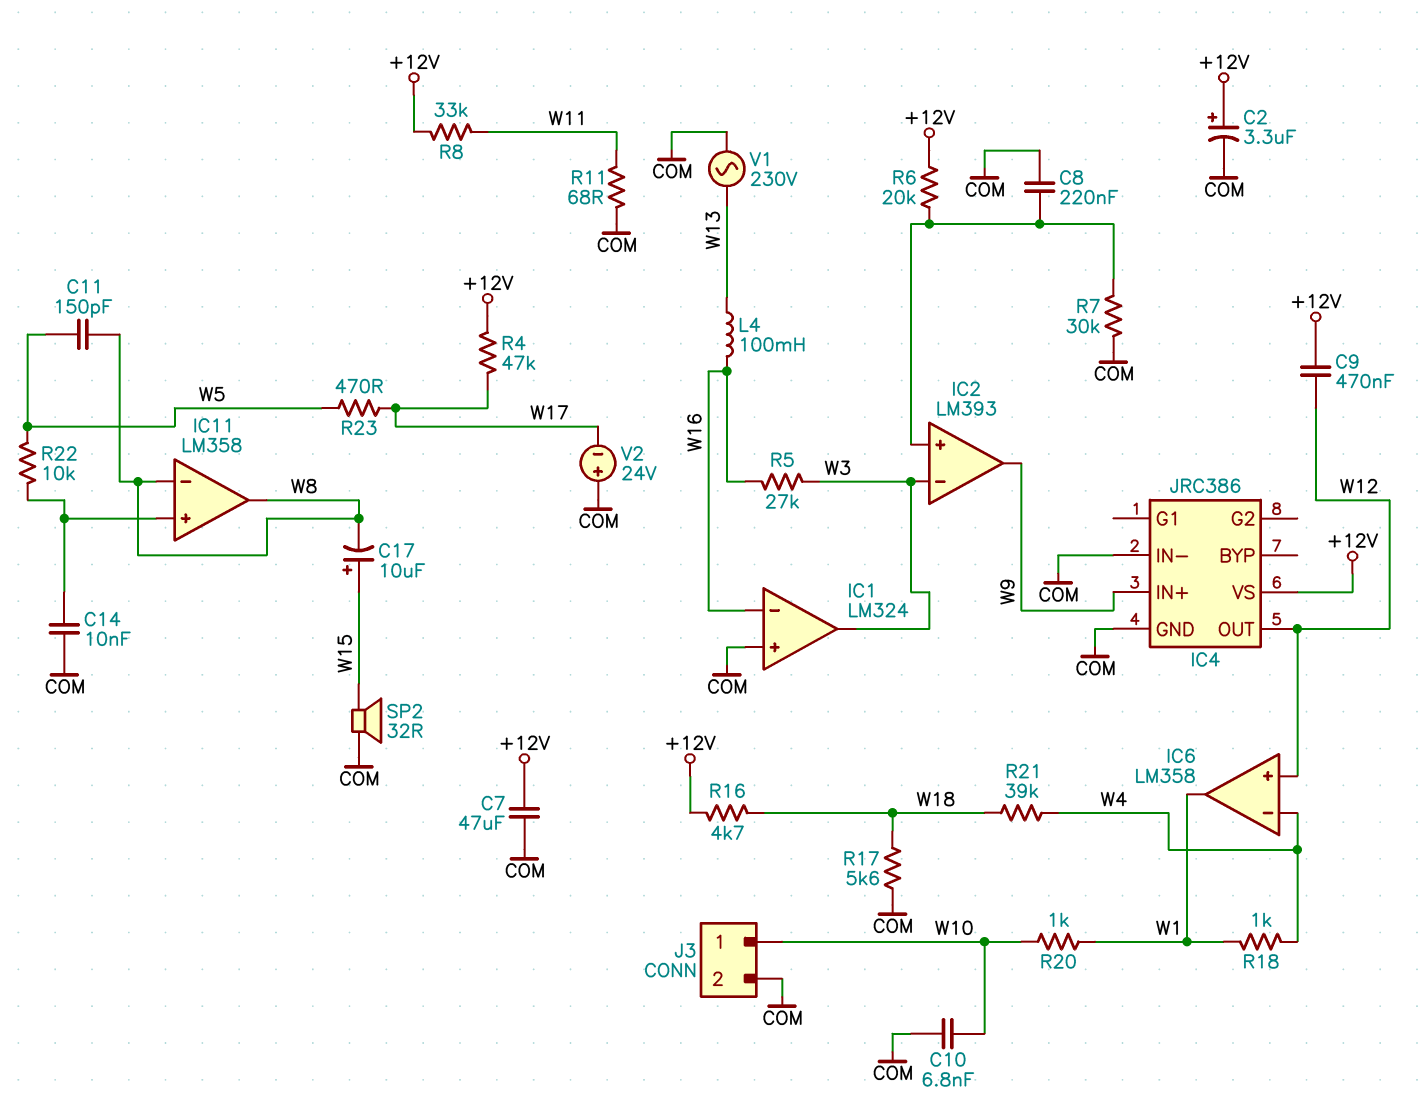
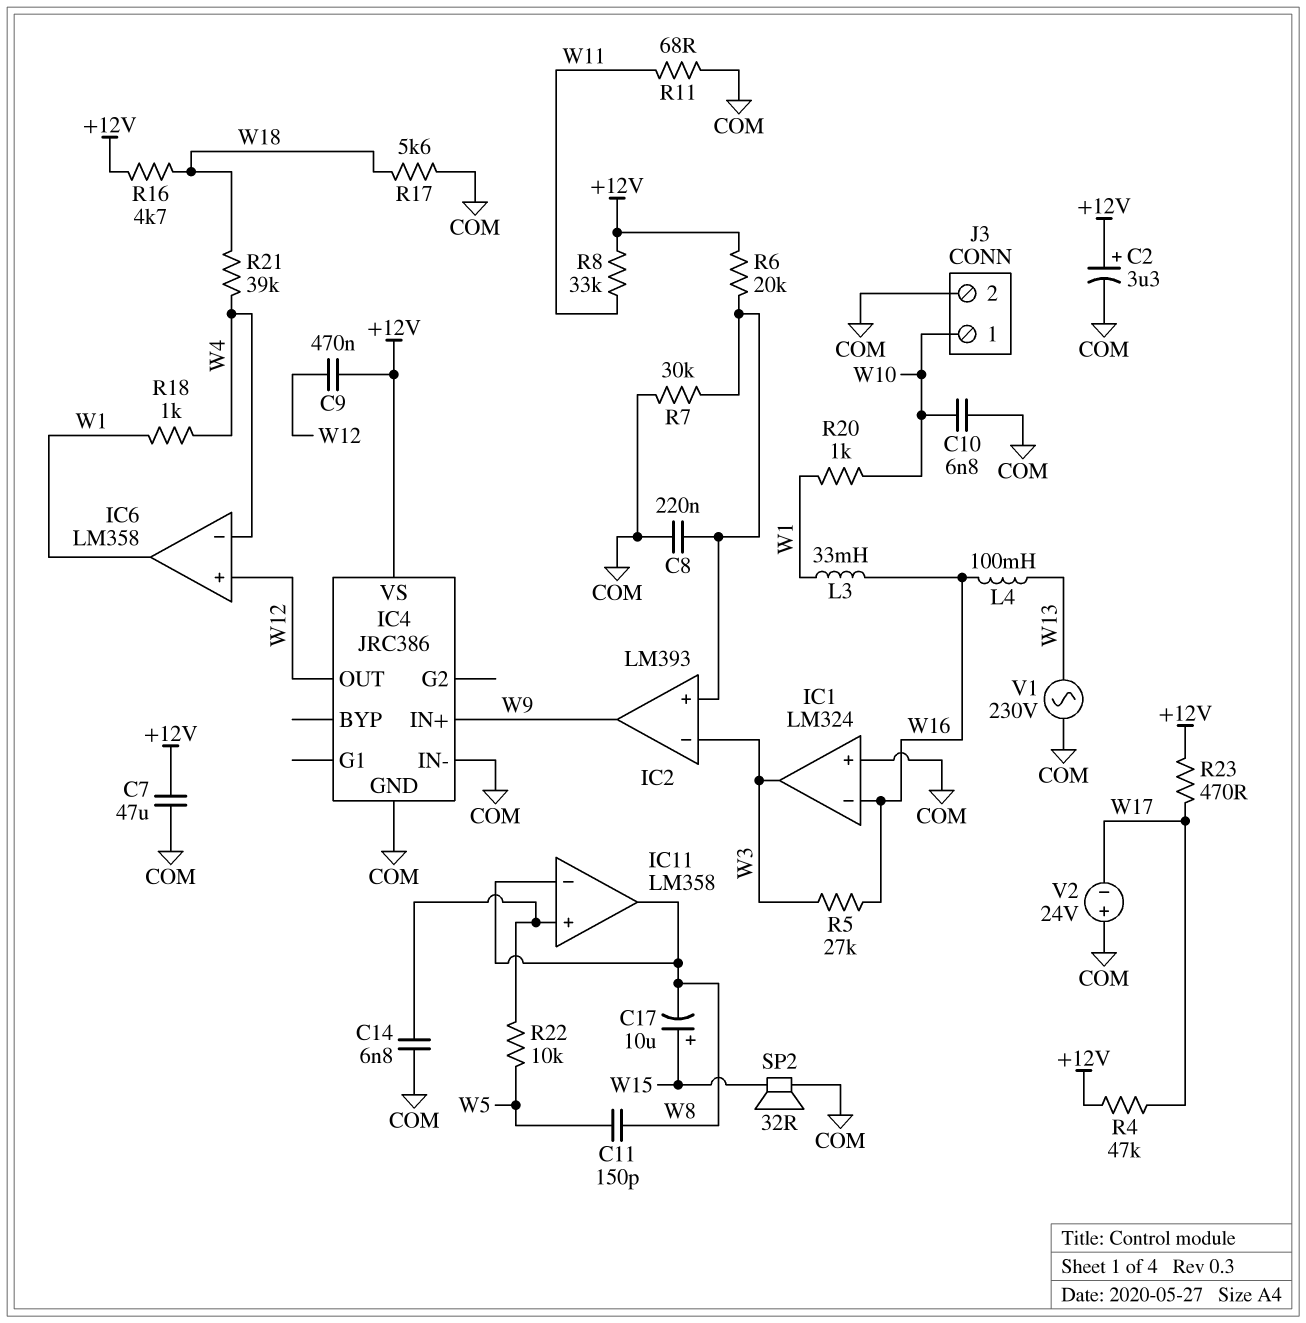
C14: 10nF (COM, IC11/in+) -> 6.8nF (COM, IC11/in+)
L3: none -> 33mH (W1, W16)
R23: 470 (W5, W17) -> 470 (+12V, W17)

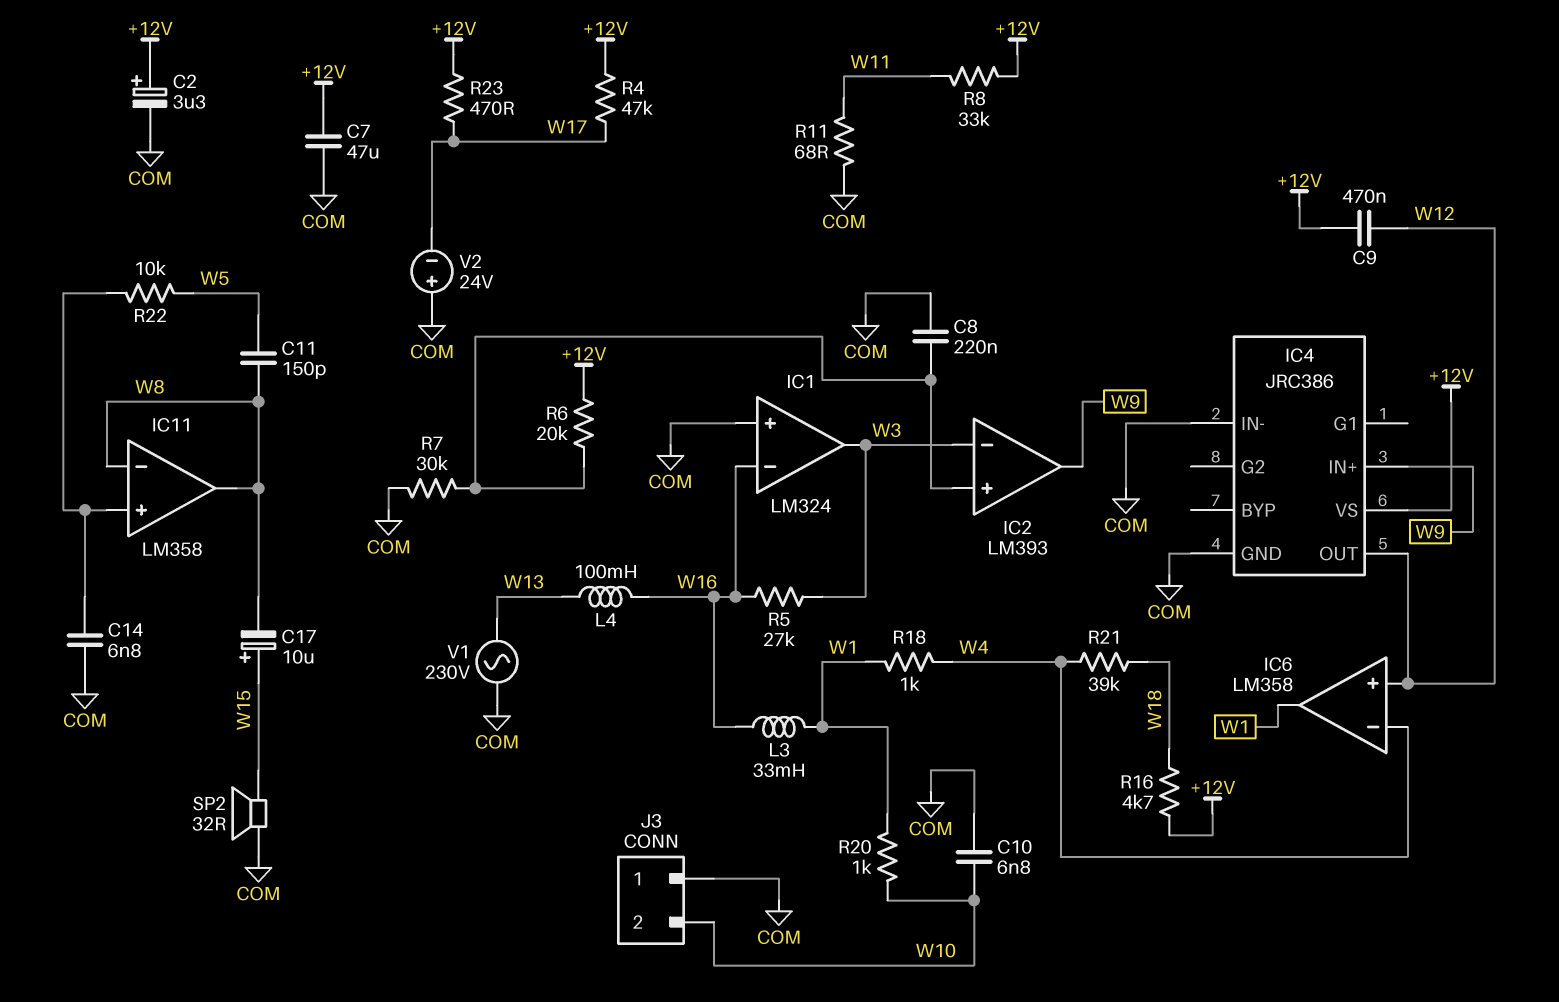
J3 pin 1: W10 -> COM
J3 pin 2: COM -> W10
R17: 5.6k (COM, W18) -> none

